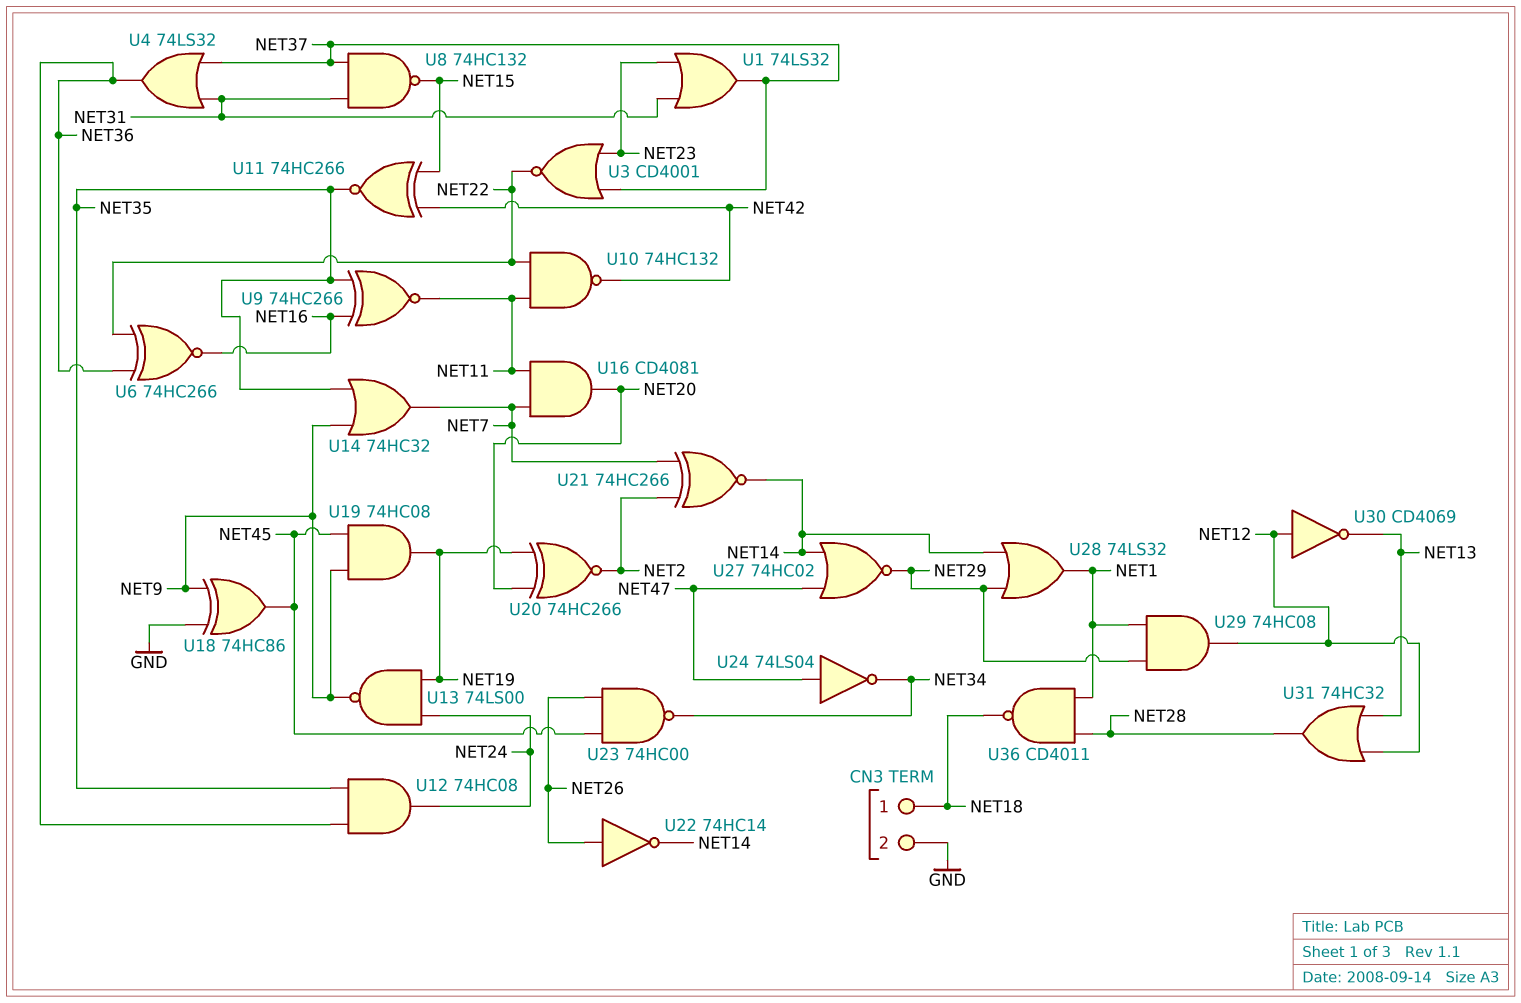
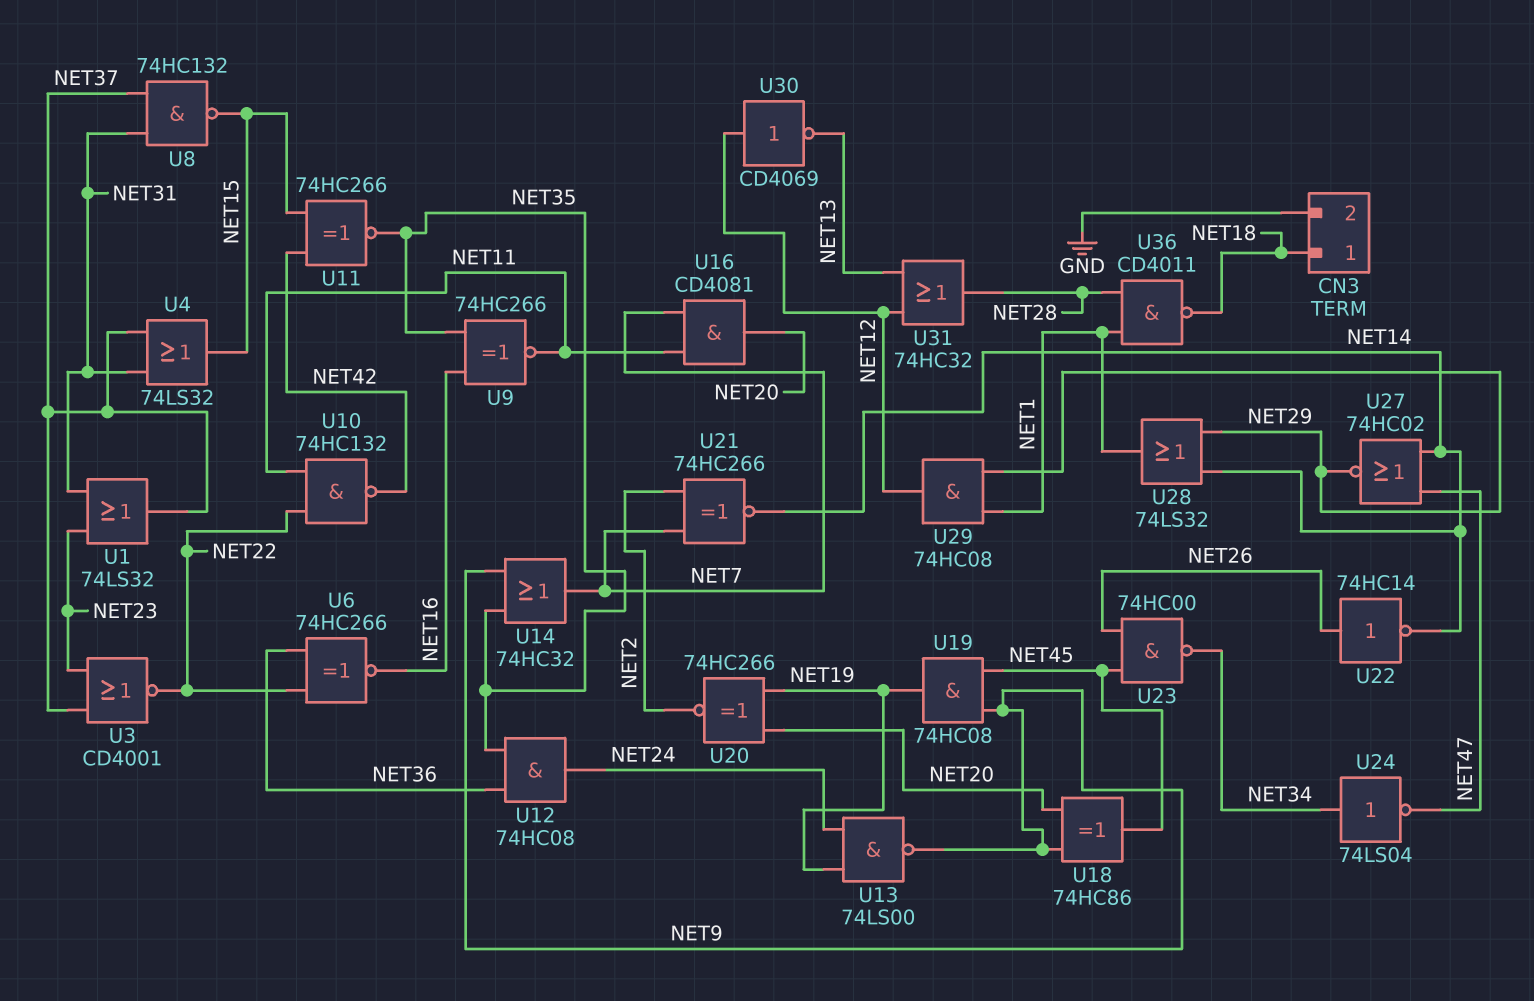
U4: OR 74LS32 (in NET31, in NET37, out NET36) -> OR 74LS32 (in NET31, in NET37, out NET15)
U18: XOR 74HC86 (in GND, in NET9, out NET45) -> XOR 74HC86 (in NET9, in NET20, out NET45)
U24: NOT 74LS04 (in NET47, out NET34) -> NOT 74LS04 (in NET34, out NET47)

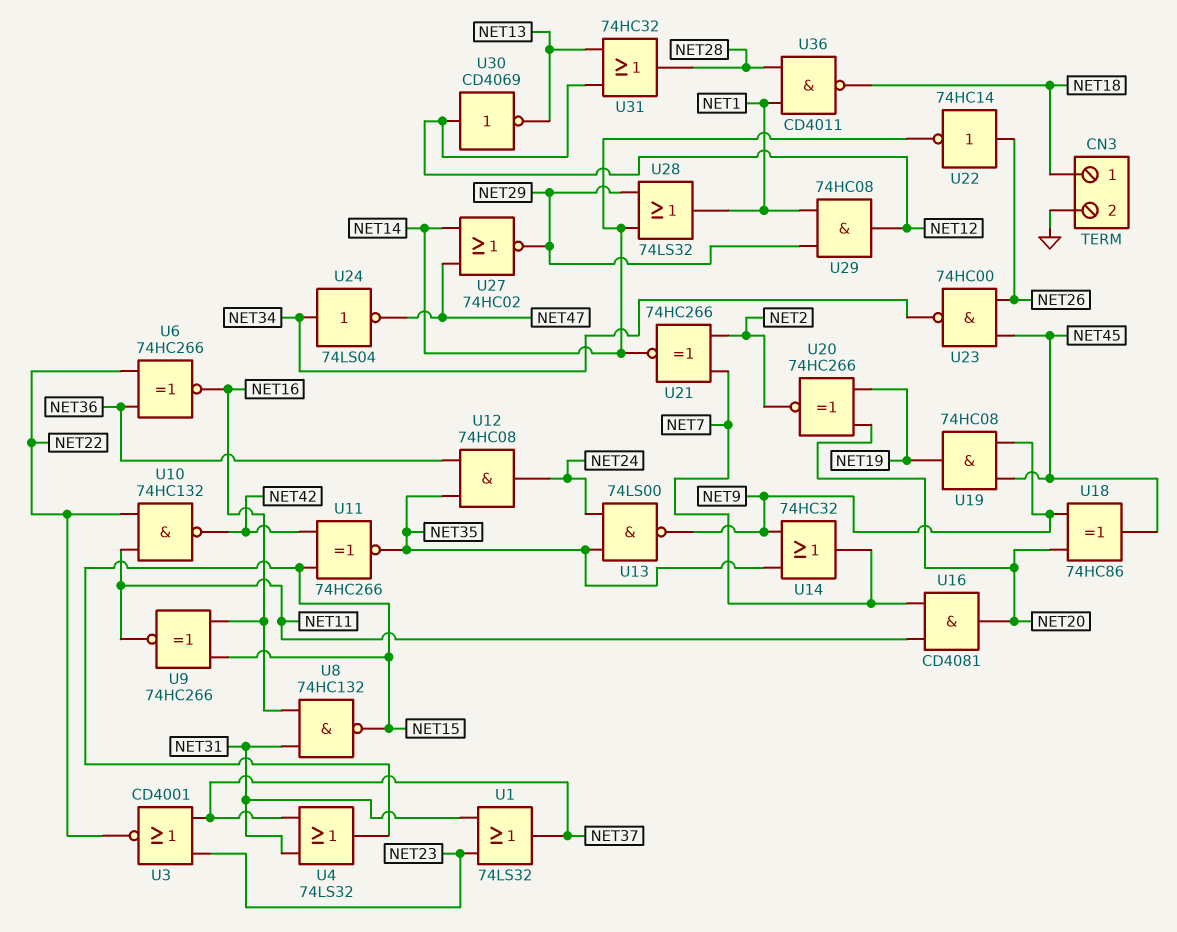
U8: NAND 74HC132 (in NET31, in NET37, out NET15) -> NAND 74HC132 (in NET16, in NET31, out NET15)
U9: XNOR 74HC266 (in NET16, in NET35, out NET11) -> XNOR 74HC266 (in NET15, in NET16, out NET11)
U13: NAND 74LS00 (in NET19, in NET24, out NET9) -> NAND 74LS00 (in NET24, in NET35, out NET9)

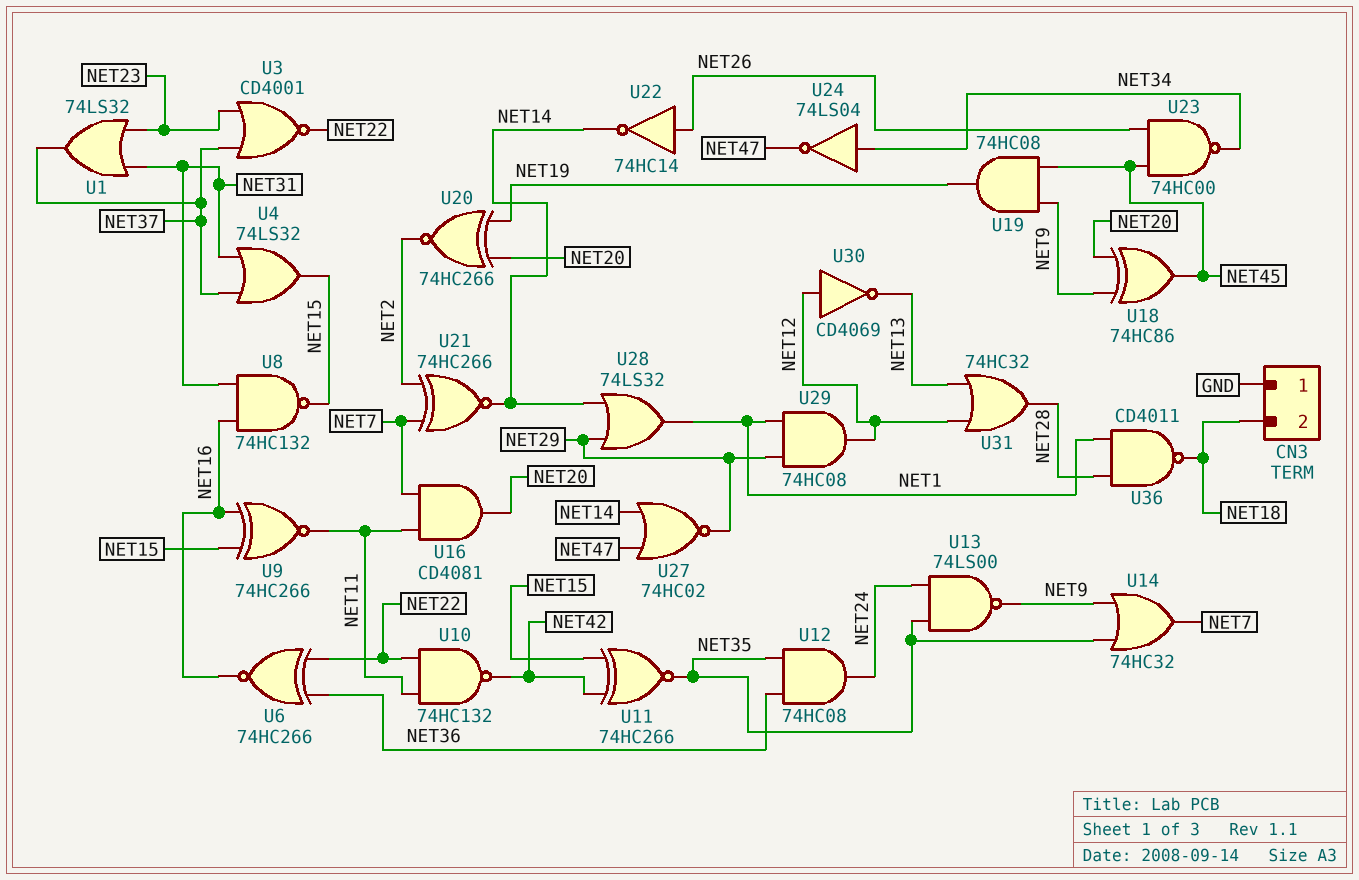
CN3 pin 1: NET18 -> GND
CN3 pin 2: GND -> NET18

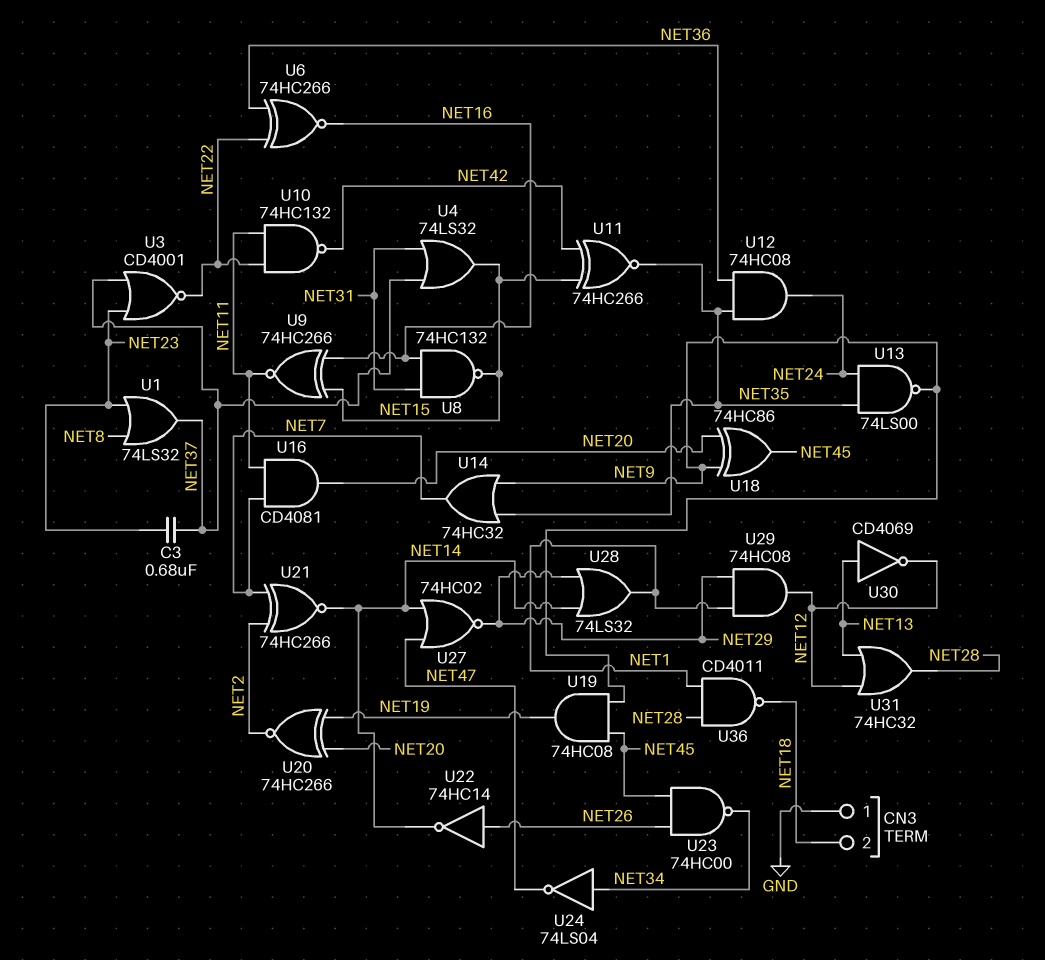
C3: none -> 680nF (NET23, NET37)
U1: OR 74LS32 (in NET23, in NET31, out NET37) -> OR 74LS32 (in NET8, in NET23, out NET37)
U30: NOT CD4069 (in NET12, out NET13) -> NOT CD4069 (in NET13, out NET12)

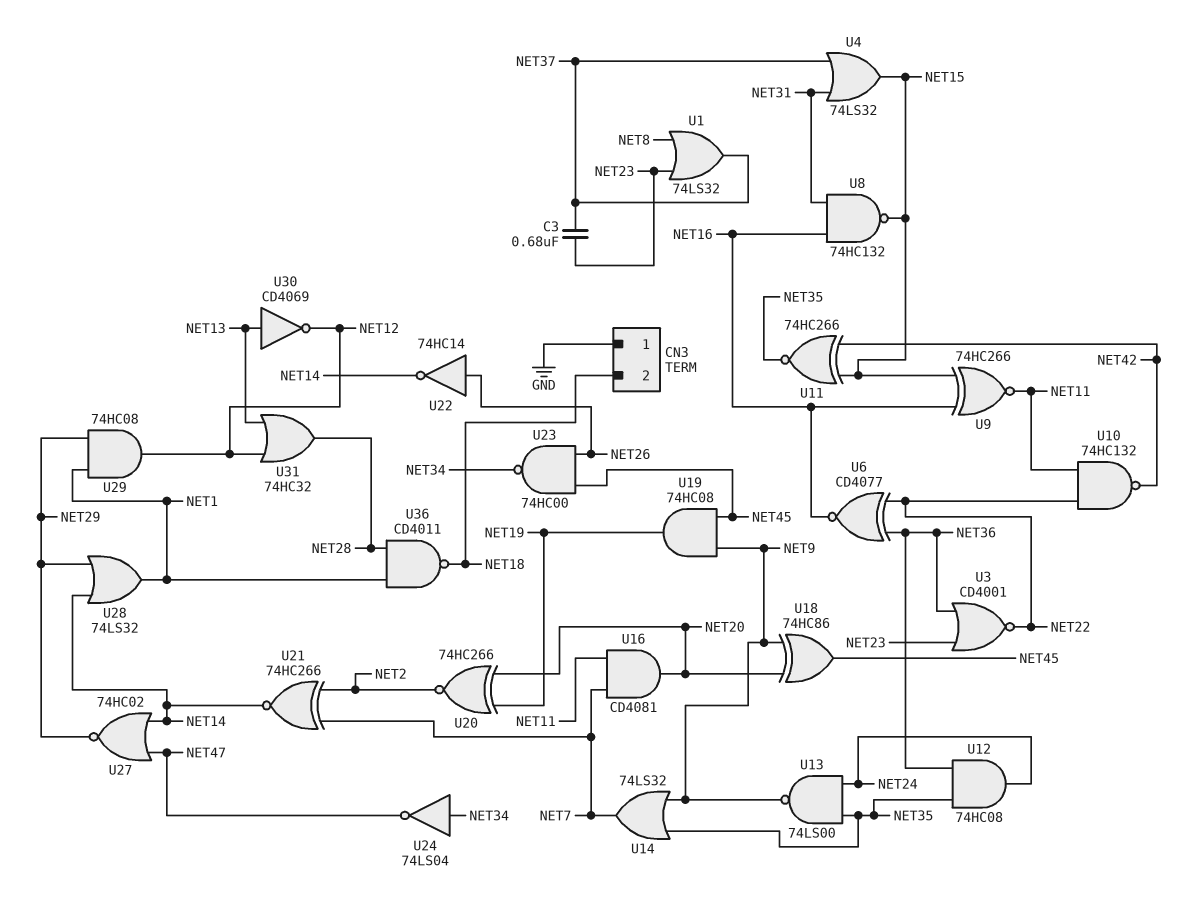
U3: NOR CD4001 (in NET23, in NET37, out NET22) -> NOR CD4001 (in NET23, in NET36, out NET22)
U6: XNOR 74HC266 (in NET22, in NET36, out NET16) -> XNOR CD4077 (in NET22, in NET36, out NET16)
U14: OR 74HC32 (in NET9, in NET35, out NET7) -> OR 74LS32 (in NET9, in NET35, out NET7)

